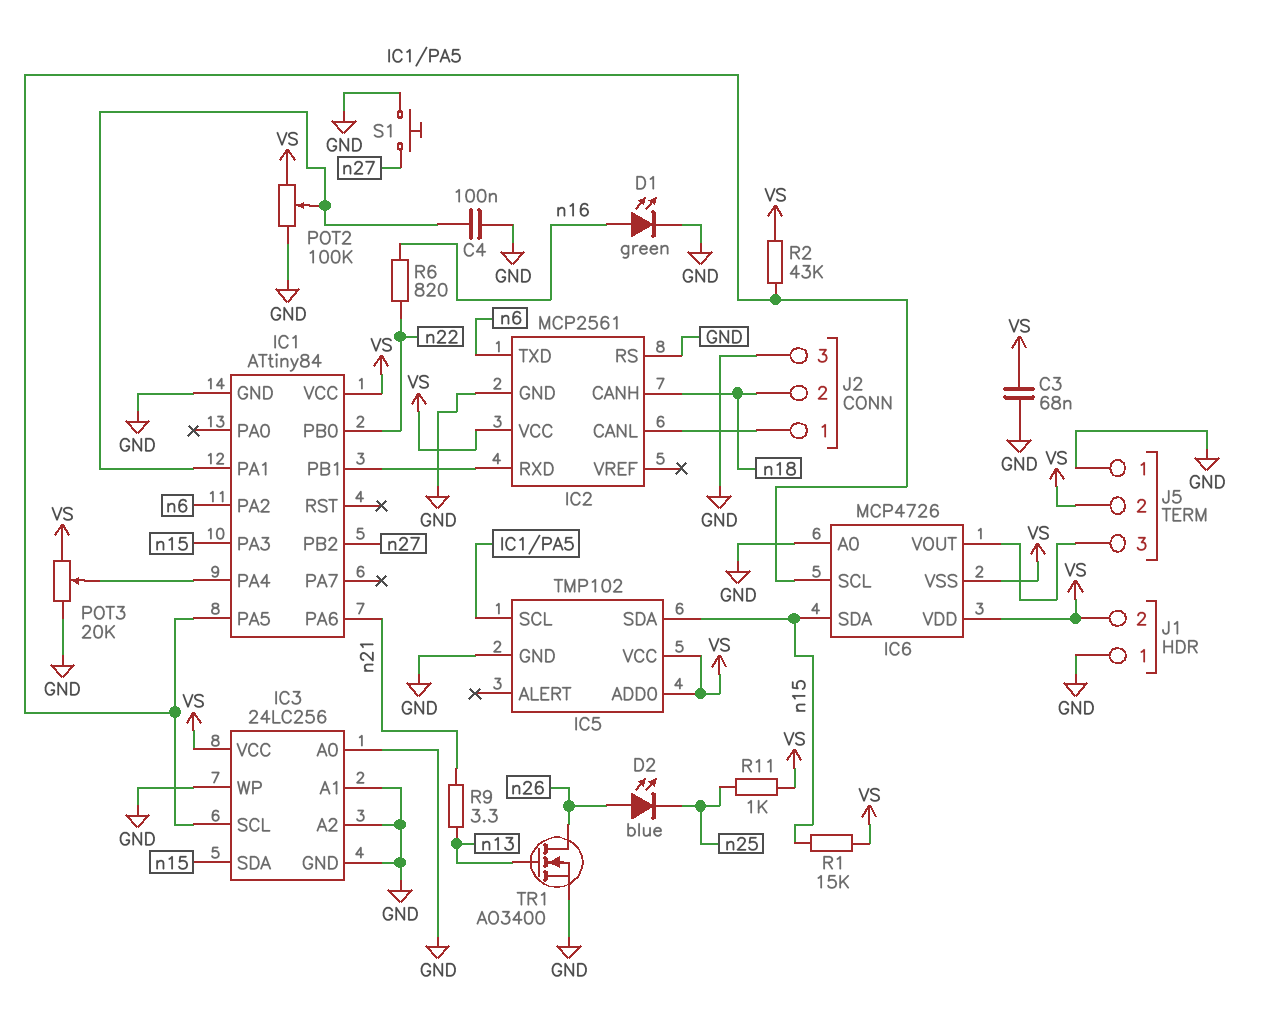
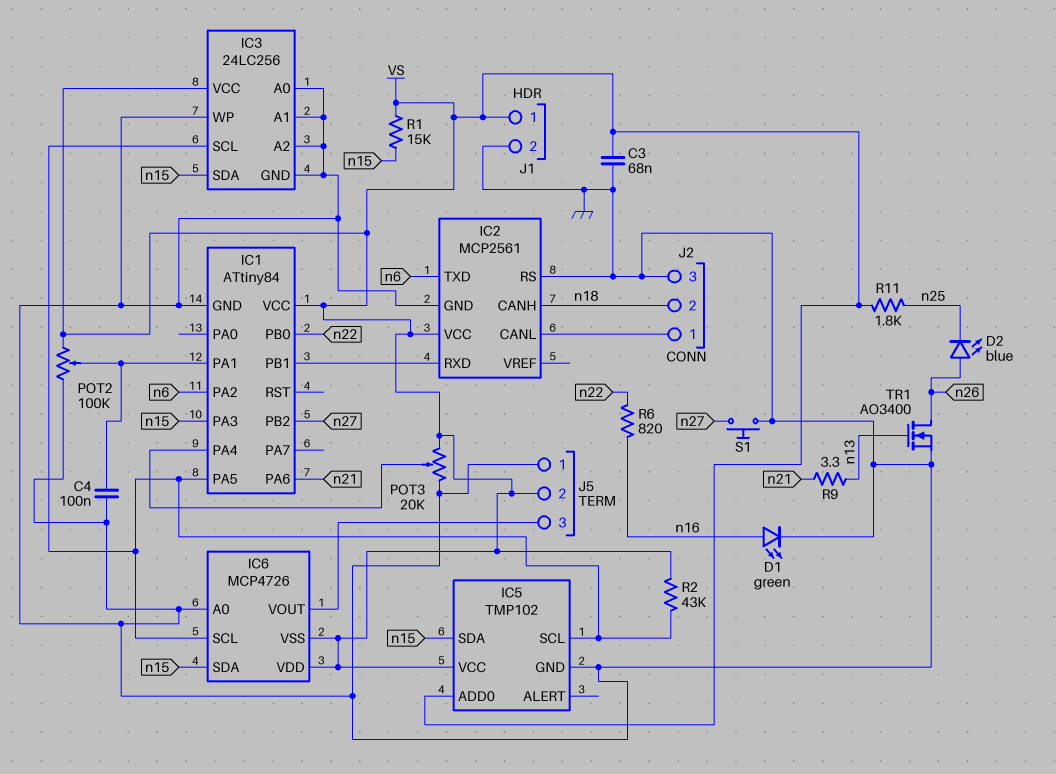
J1 pin 1: GND -> VS
J1 pin 2: VS -> GND
R11: 1k (VS, n25) -> 1.8k (VS, n25)

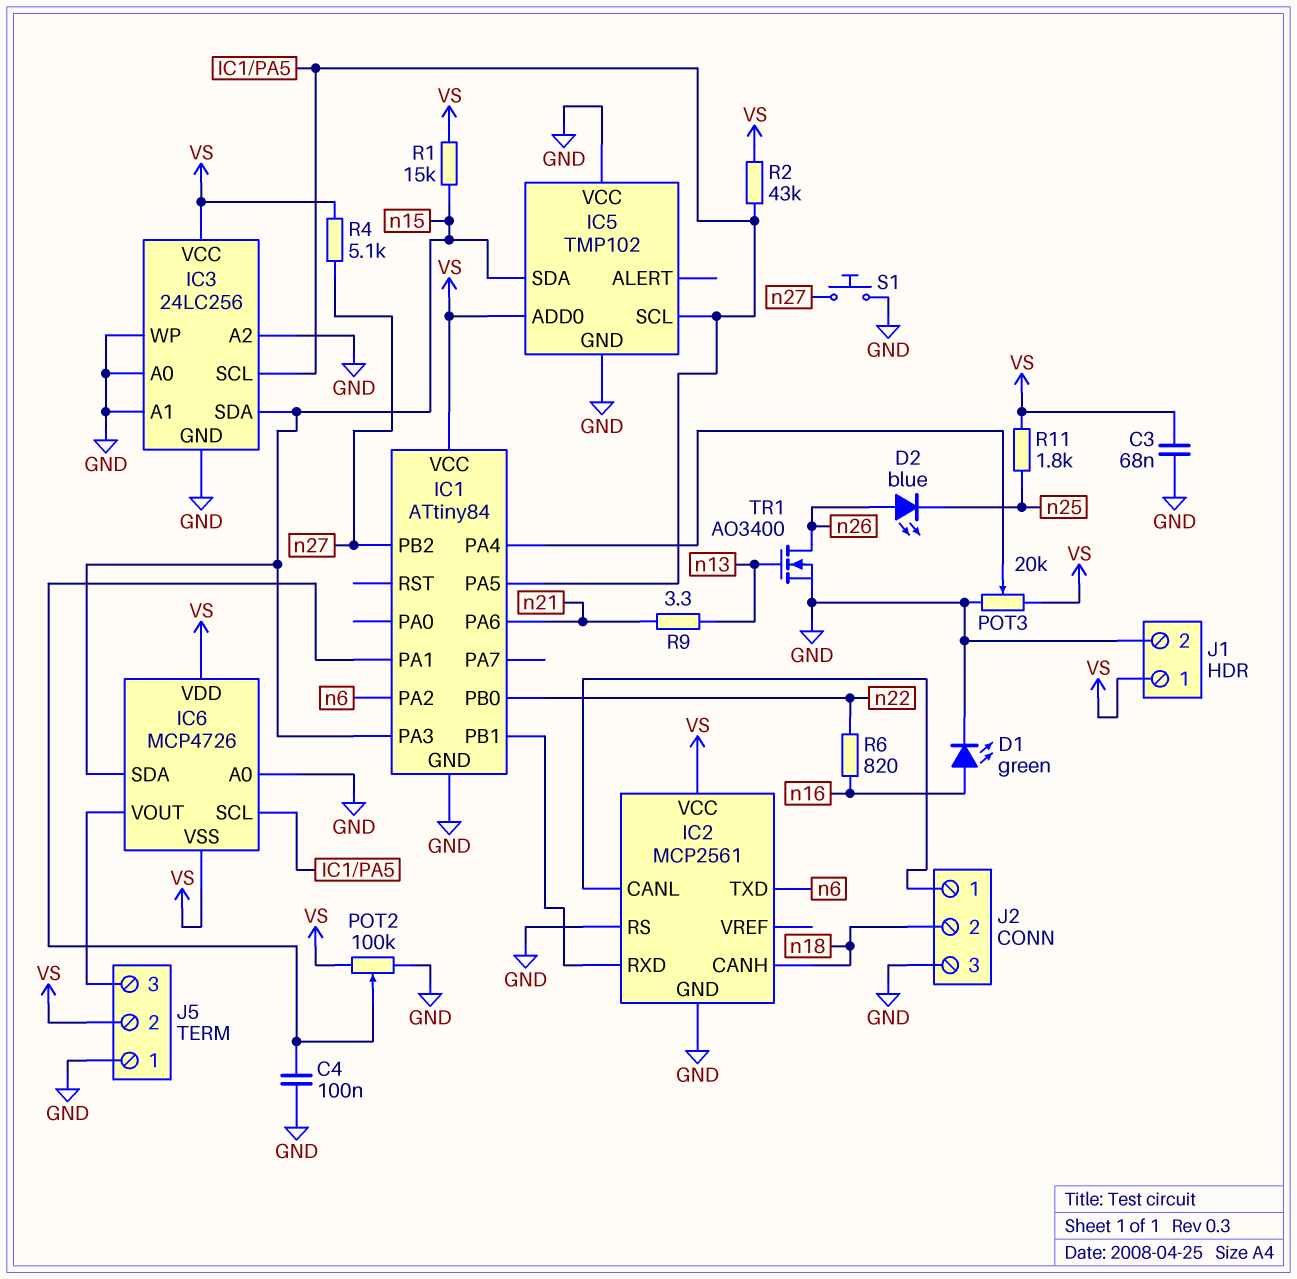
IC5 pin VCC: VS -> GND
R4: none -> 5.1k (VS, n27)

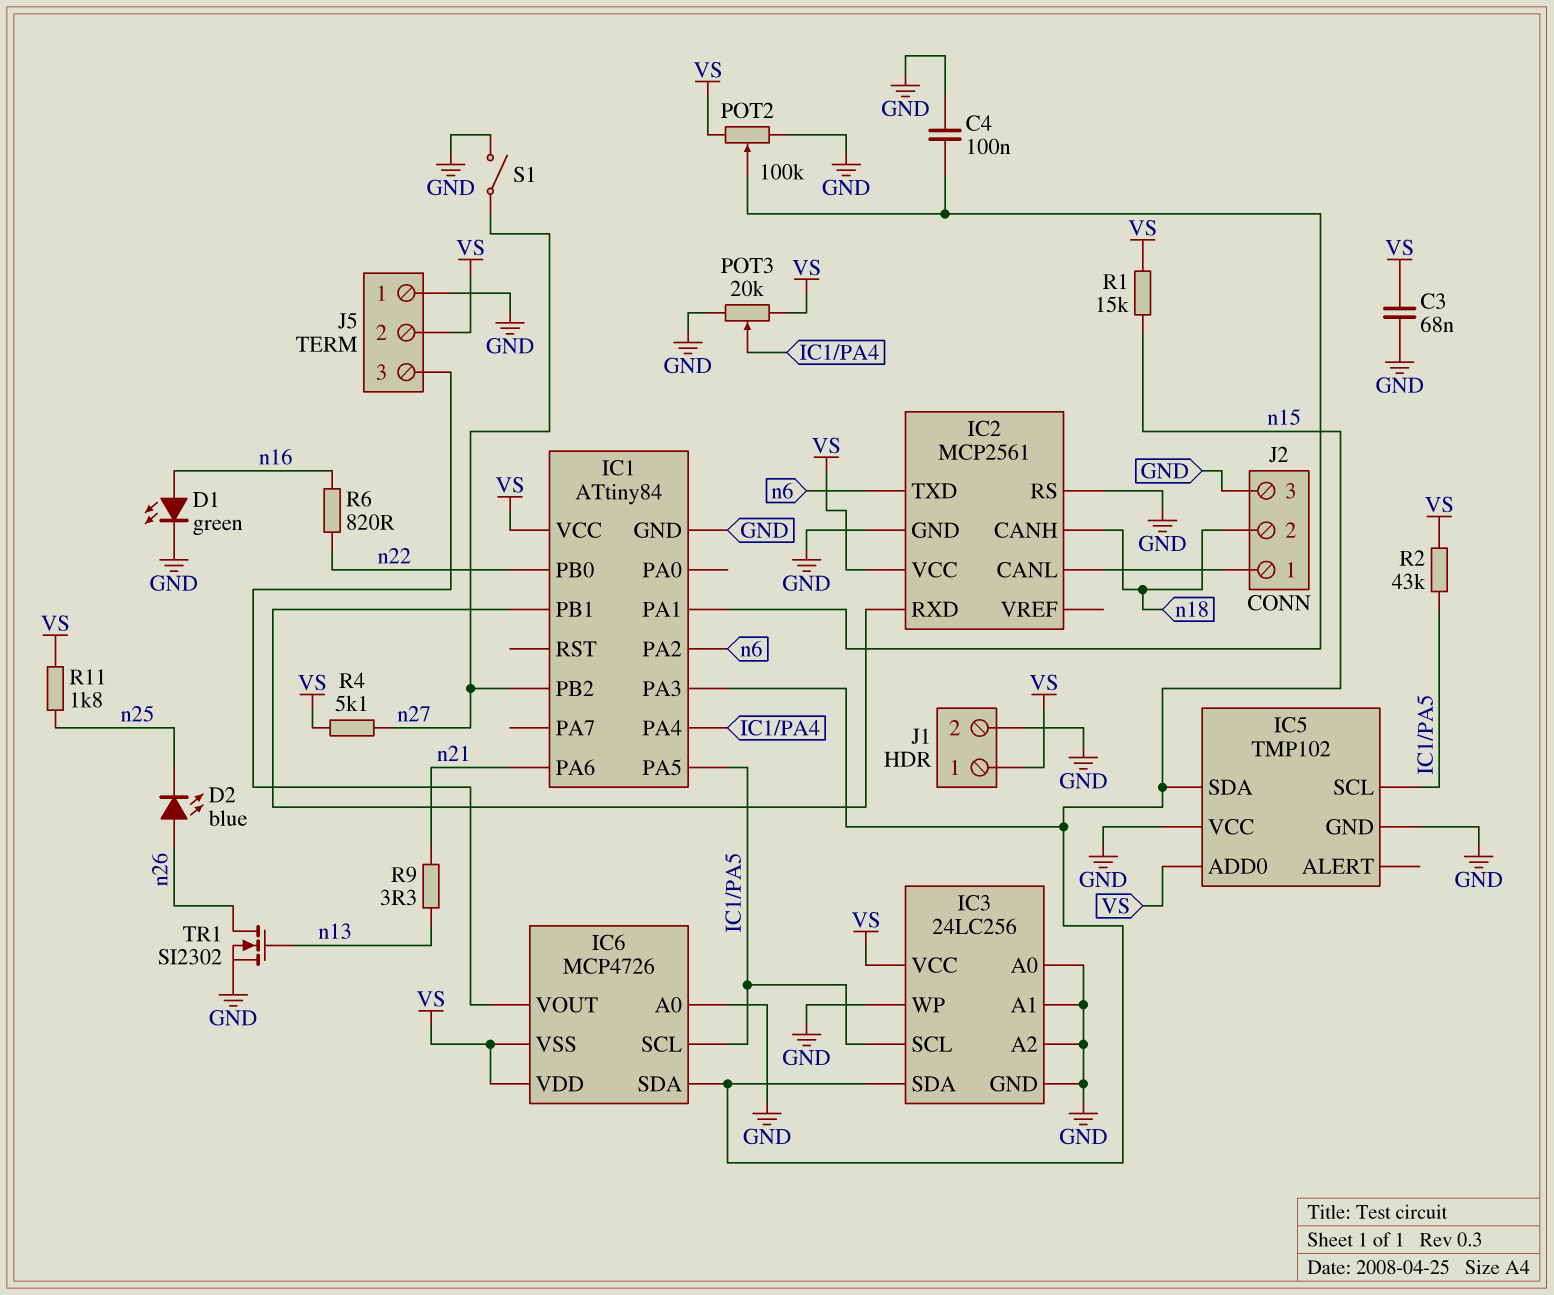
S1: button (GND, n27) -> switch (GND, n27)
TR1: NMOS AO3400 (G n13, D n26, S GND) -> NMOS SI2302 (G n13, D n26, S GND)

